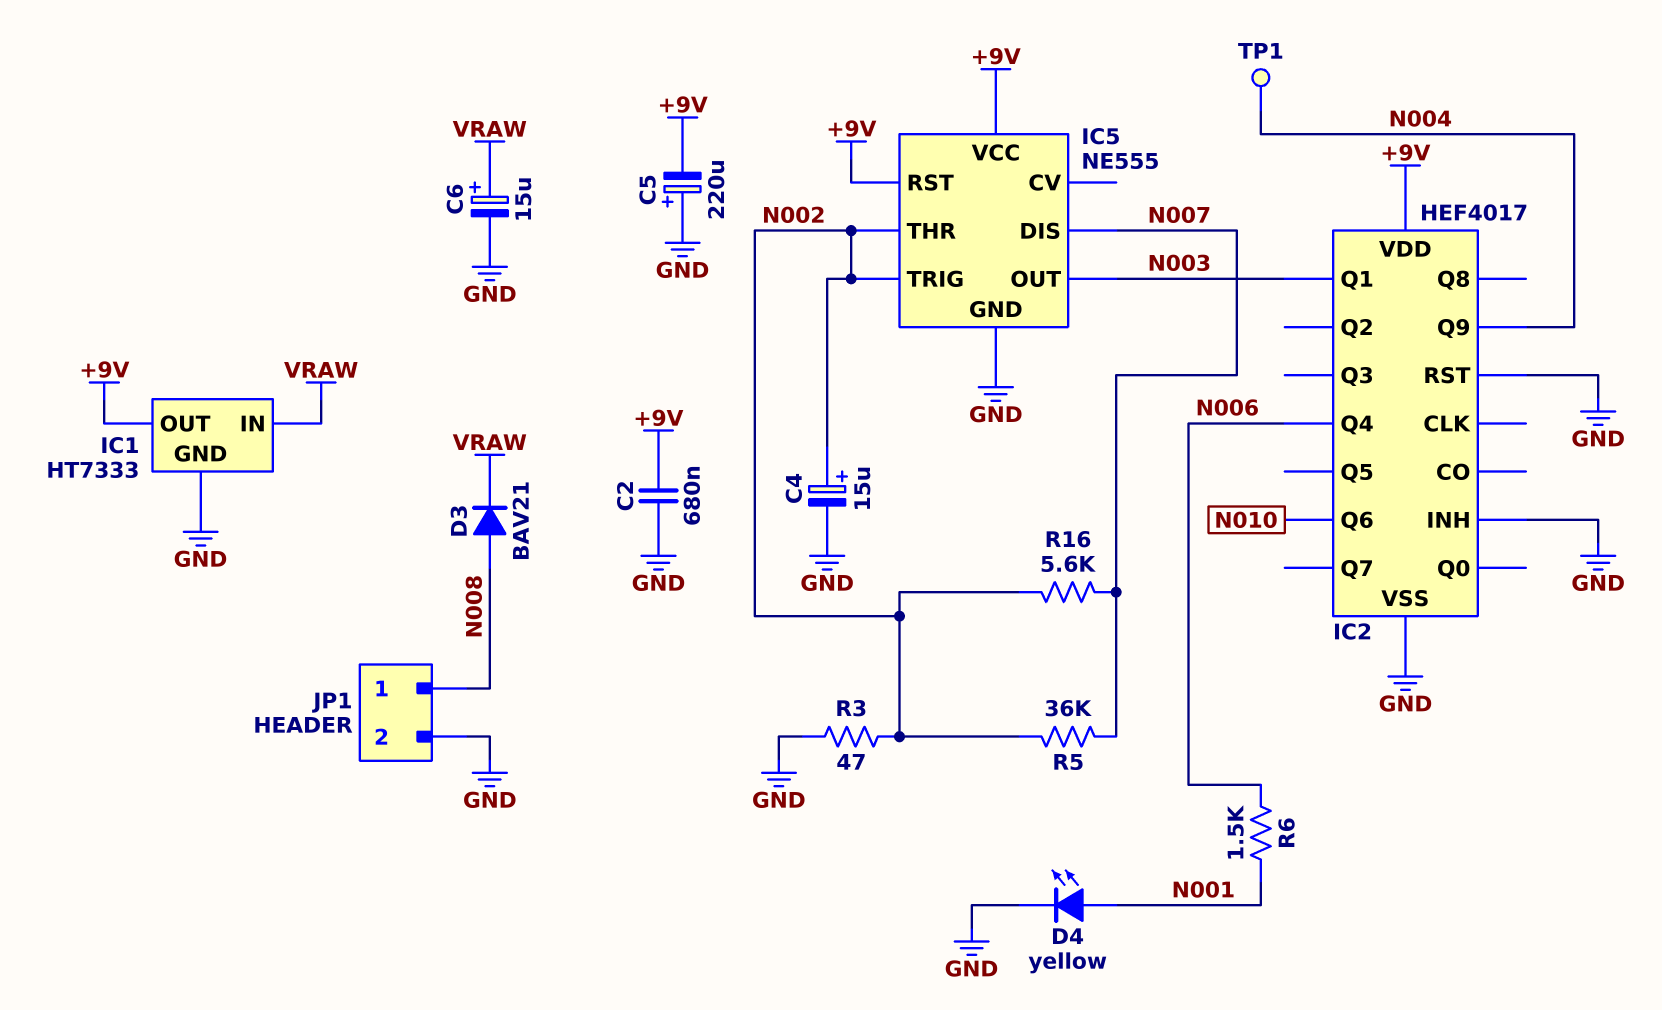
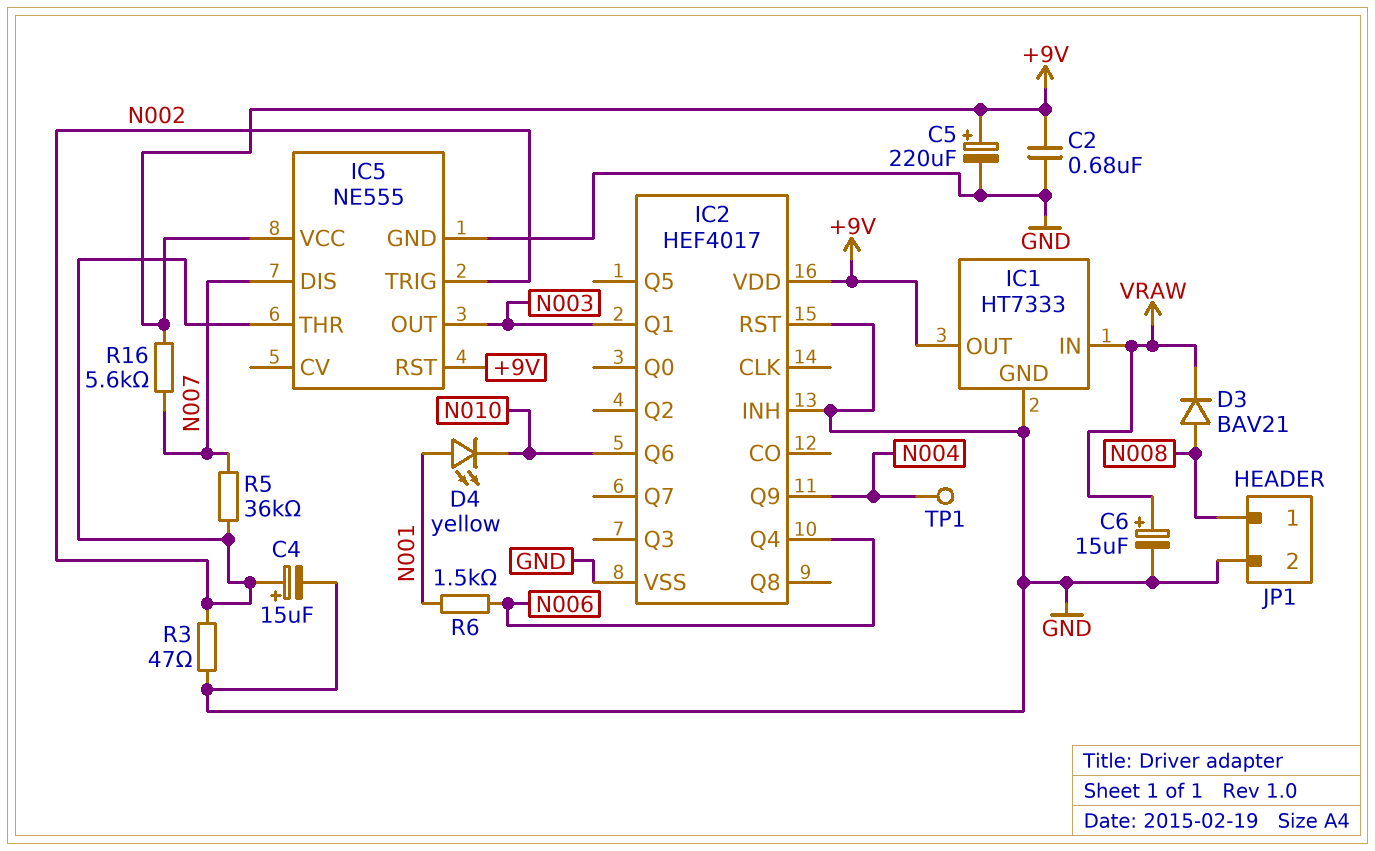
C5: 220uF (plus GND, minus +9V) -> 220uF (plus +9V, minus GND)
D4: LED yellow (A N001, K GND) -> LED yellow (A N001, K N010)
R16: 5.6k (N002, N007) -> 5.6k (+9V, N007)

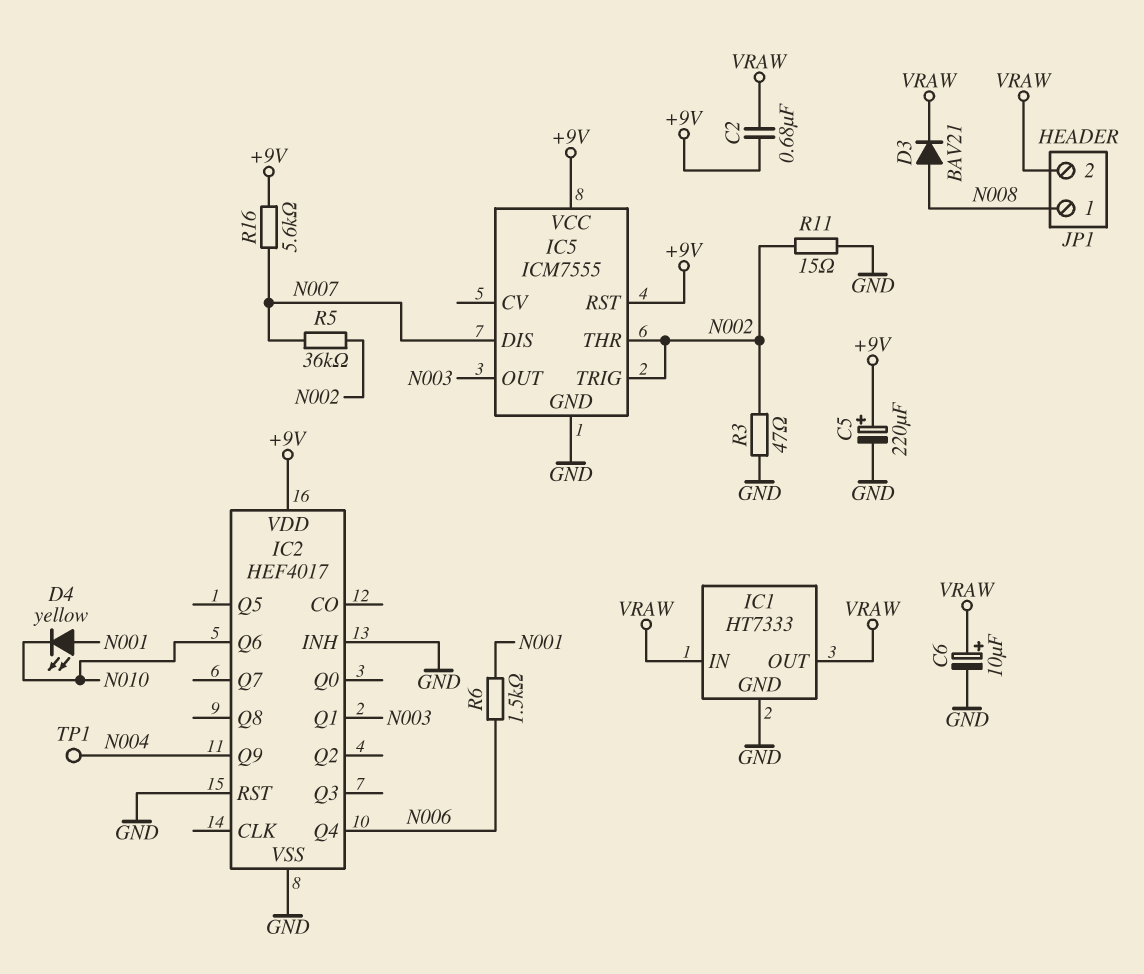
C2: 680nF (+9V, GND) -> 680nF (+9V, VRAW)
C4: 15uF (plus N002, minus GND) -> none
C6: 15uF (plus VRAW, minus GND) -> 10uF (plus VRAW, minus GND)
IC1 pin OUT: +9V -> VRAW
IC5: NE555 -> ICM7555
JP1 pin 2: GND -> VRAW
R11: none -> 15 (GND, N002)

